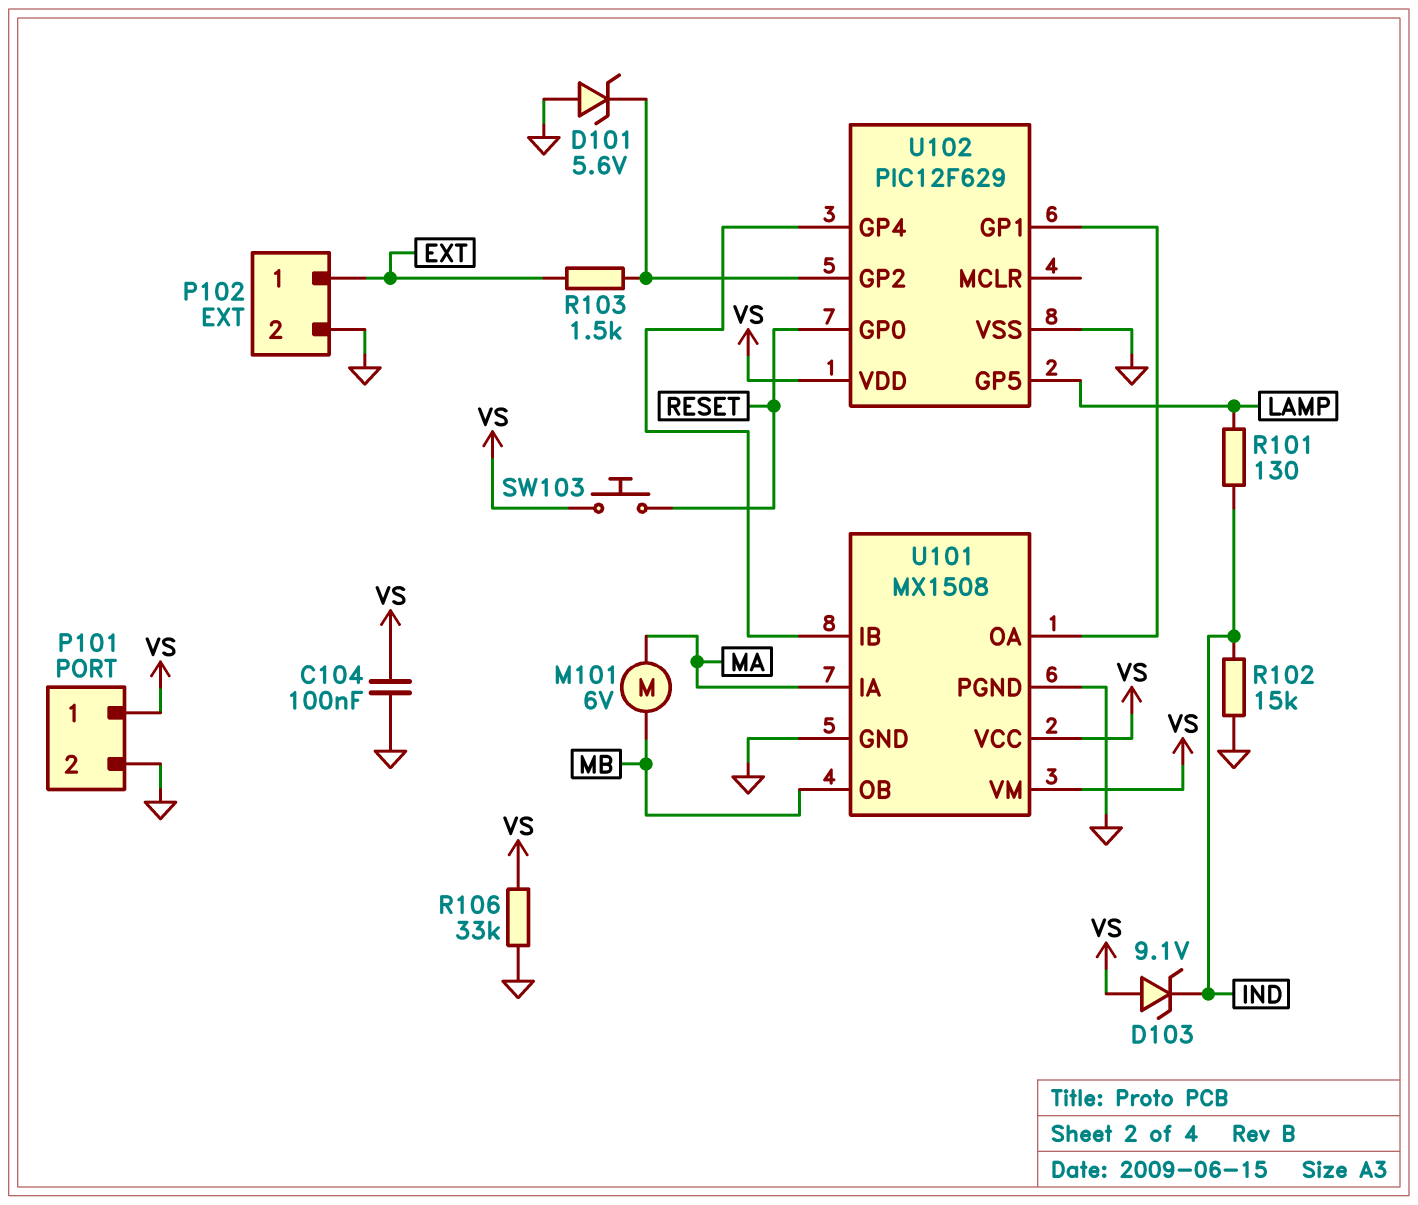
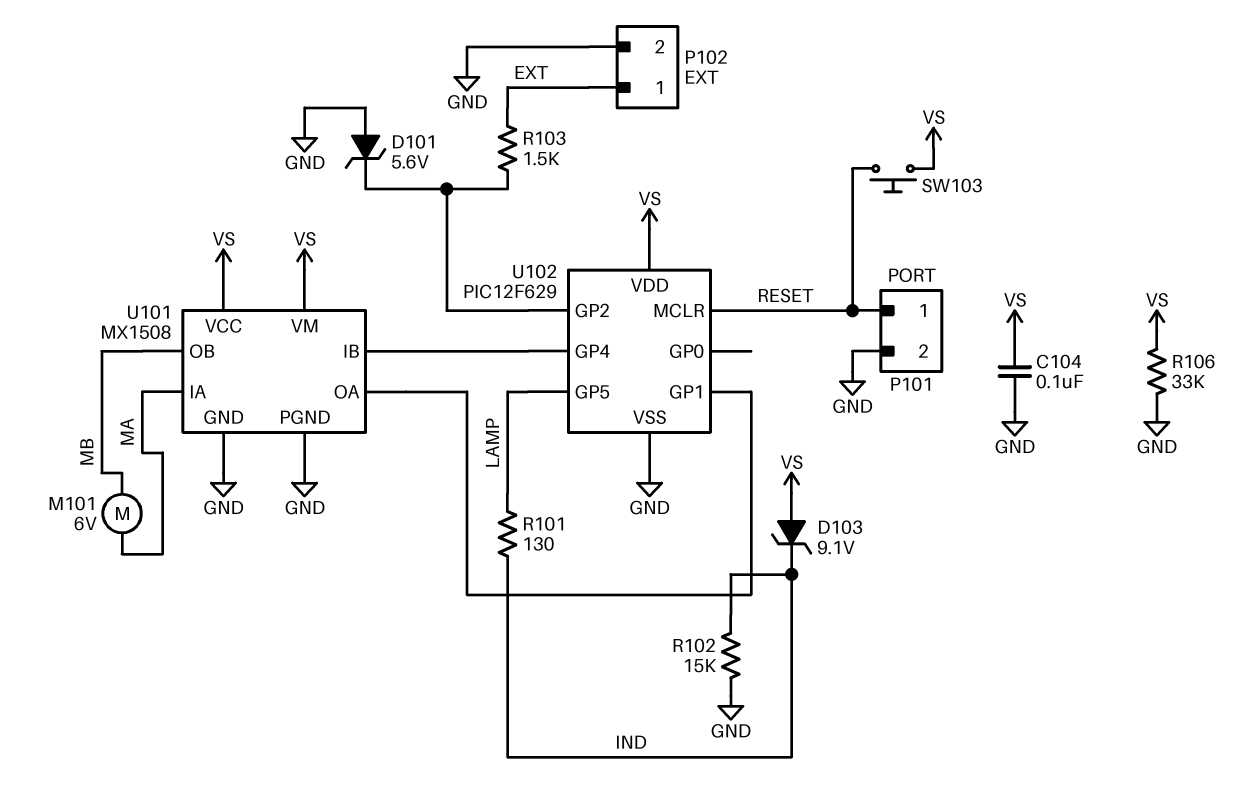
P101 pin 1: VS -> RESET
U102 pin GP0: RESET -> none
U102 pin MCLR: none -> RESET

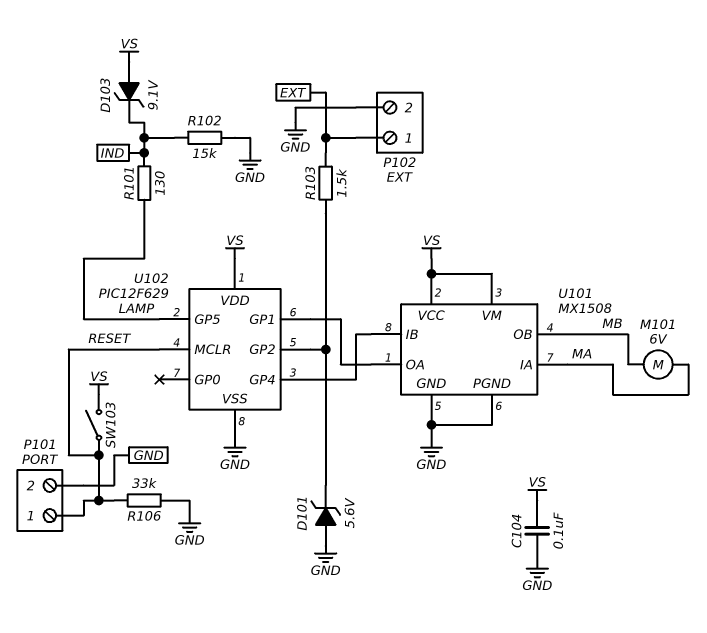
R106: 33k (GND, VS) -> 33k (GND, RESET)
SW103: button (RESET, VS) -> switch (RESET, VS)

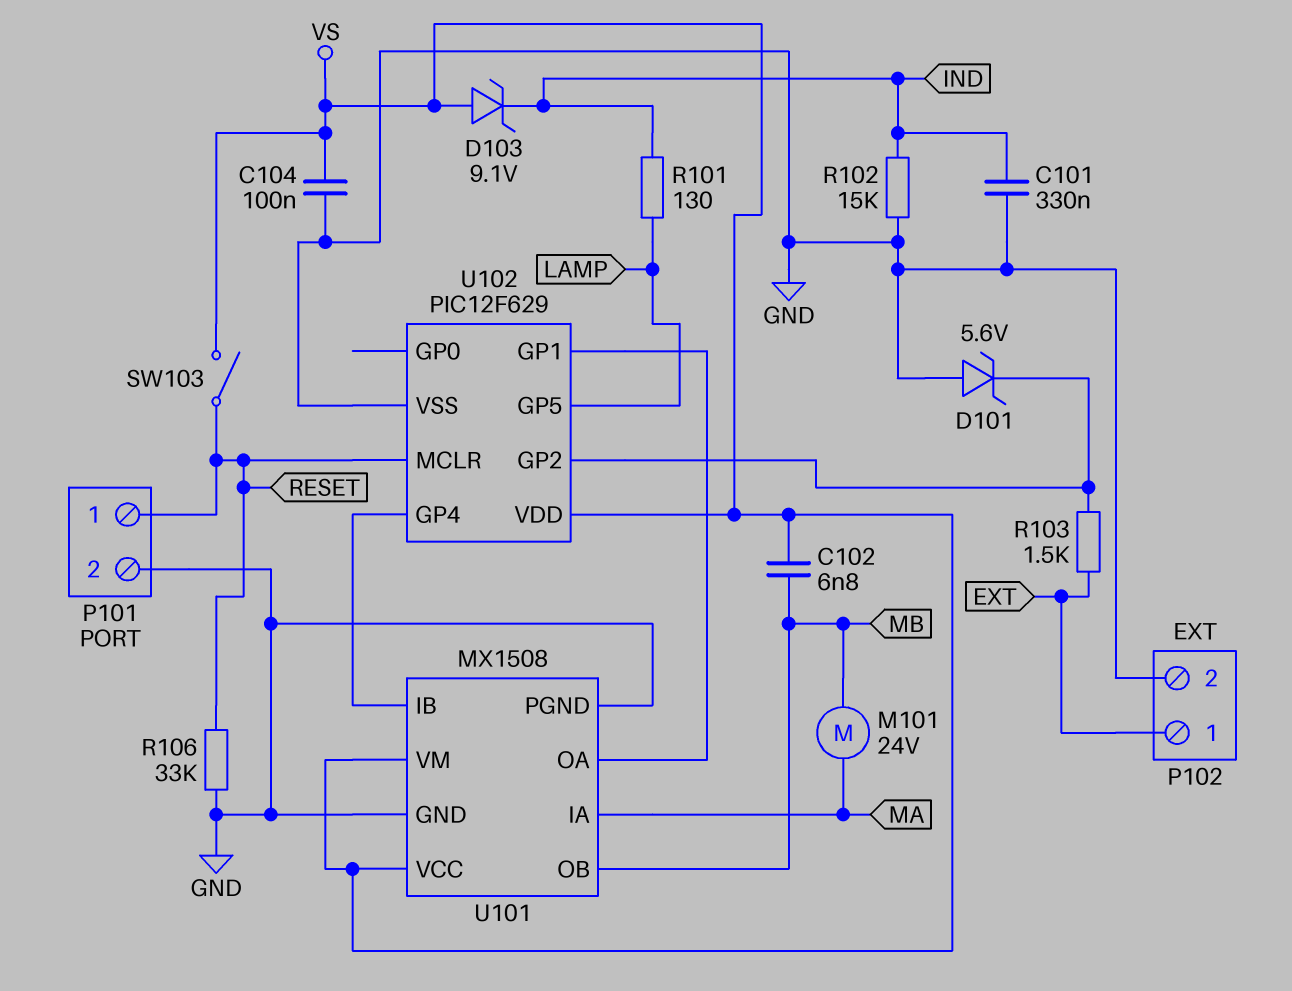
C101: none -> 330nF (GND, IND)
C102: none -> 6.8nF (MB, VS)
M101: motor 6V (MA, MB) -> motor 24V (MA, MB)

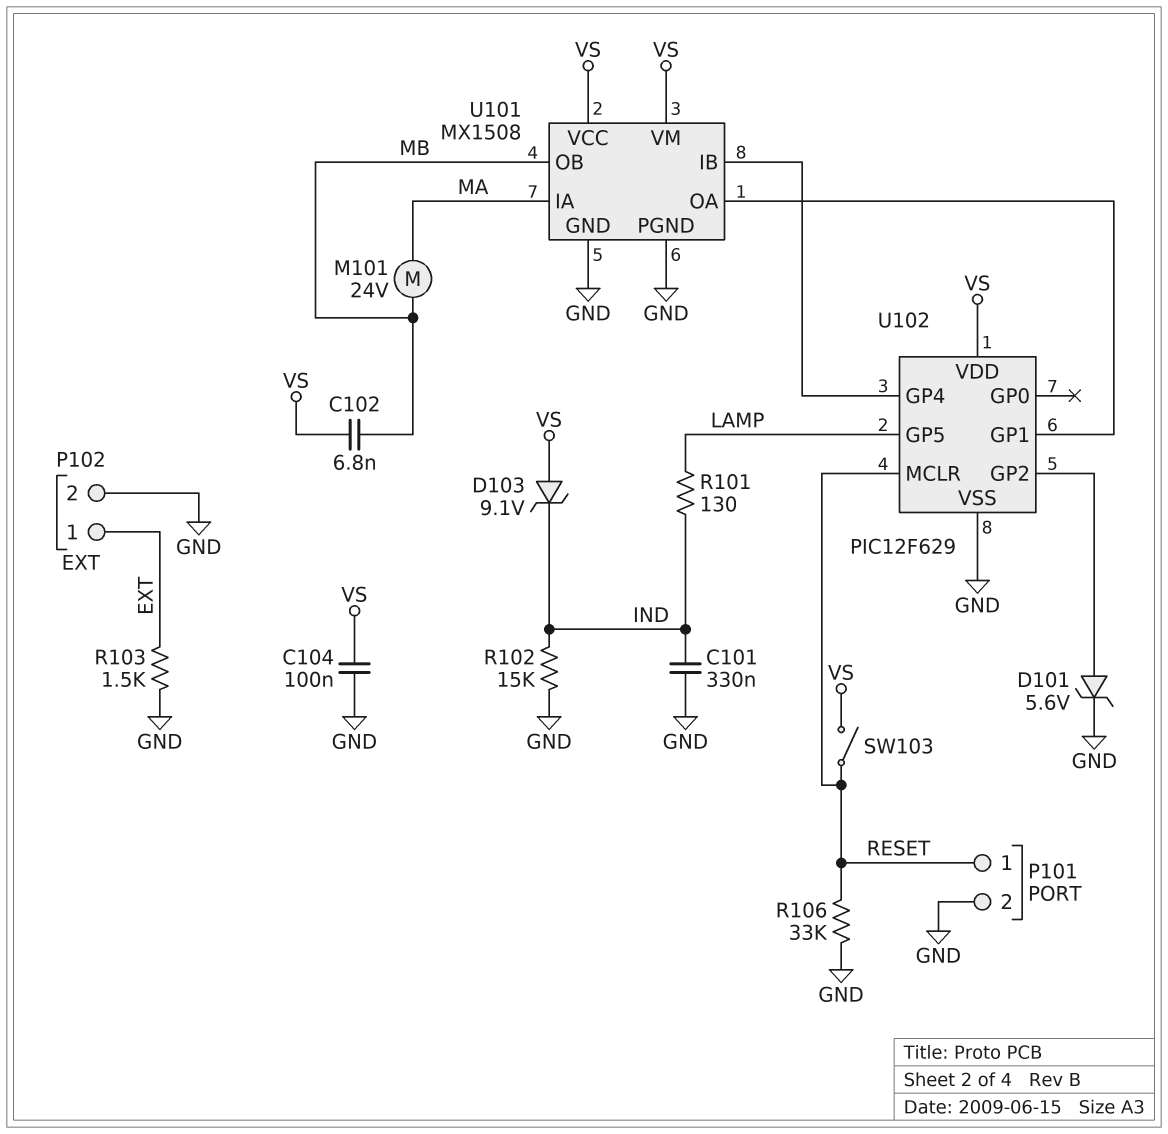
D101: zener 5.6V (A GND, K U102/GP2) -> zener 5.6V (A U102/GP2, K GND)
R103: 1.5k (EXT, U102/GP2) -> 1.5k (EXT, GND)

